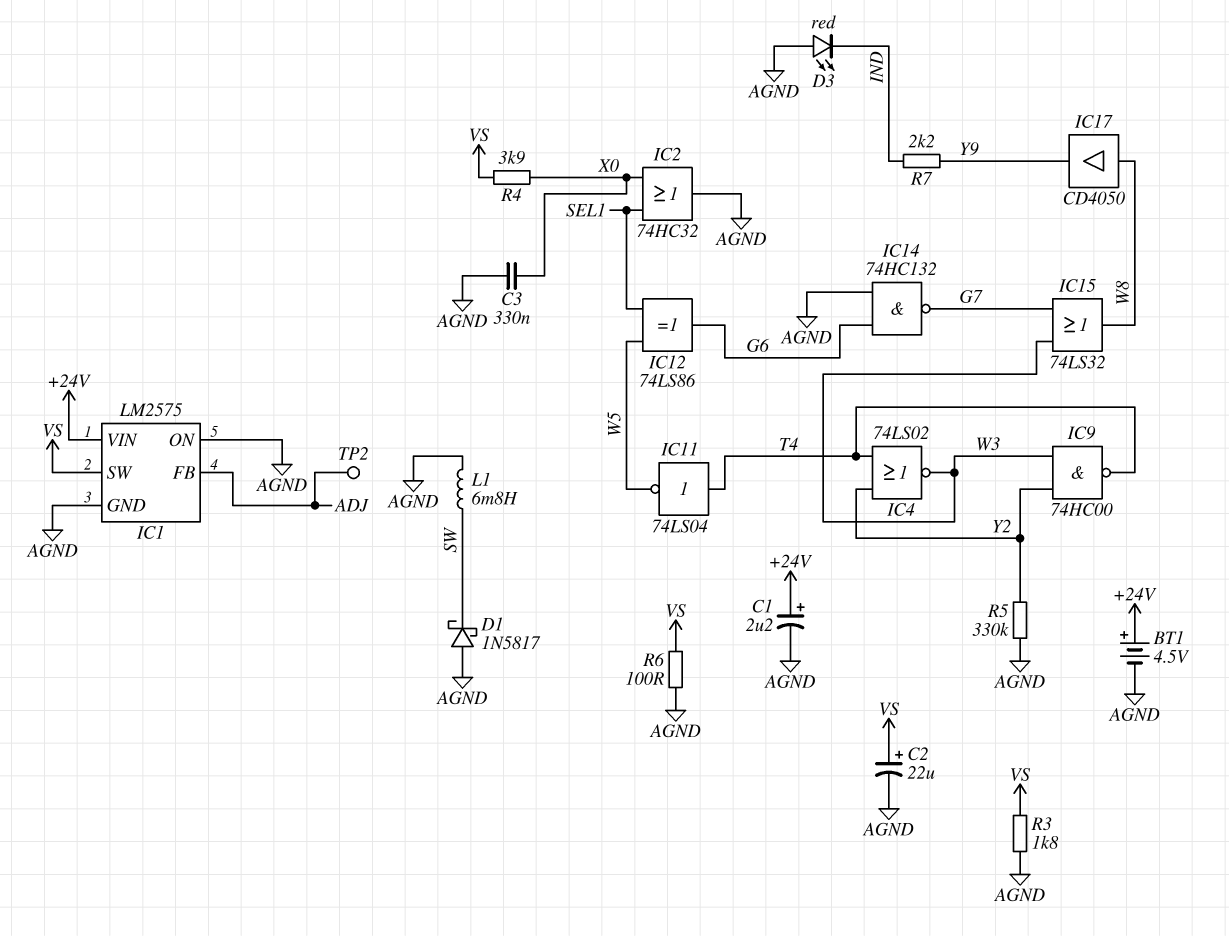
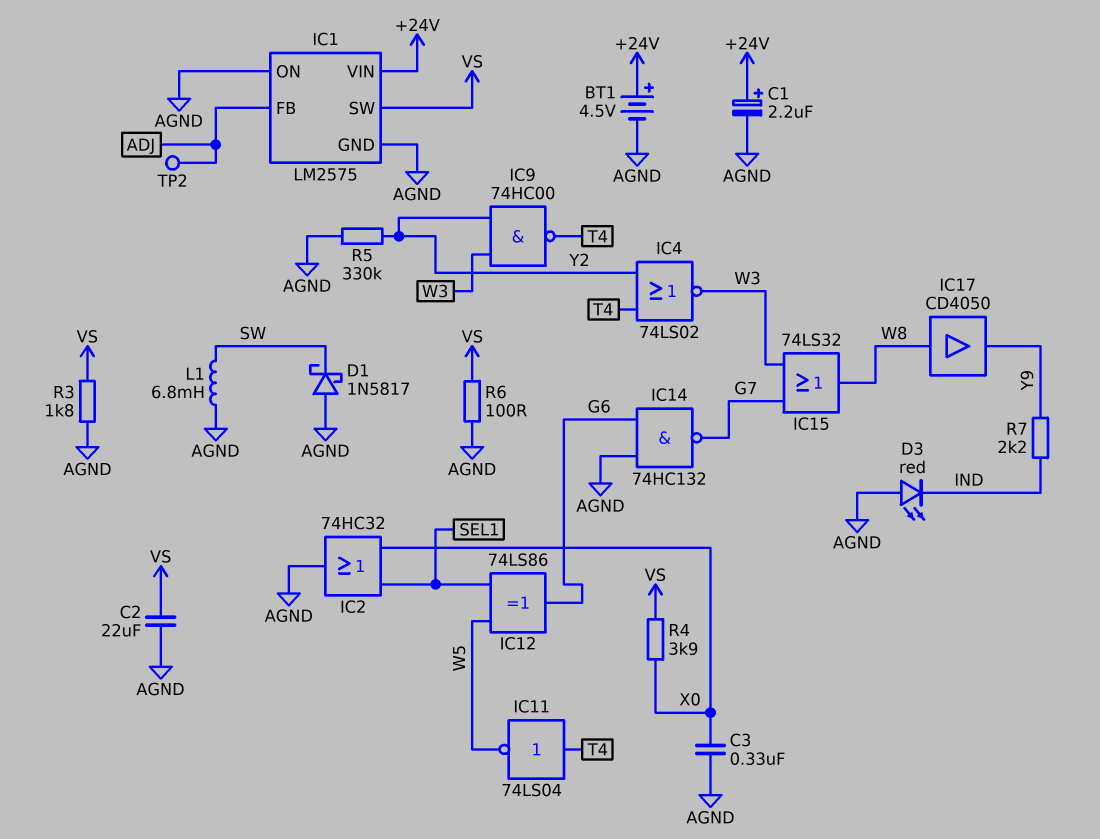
C2: 22uF (plus VS, minus AGND) -> 22uF (AGND, VS)

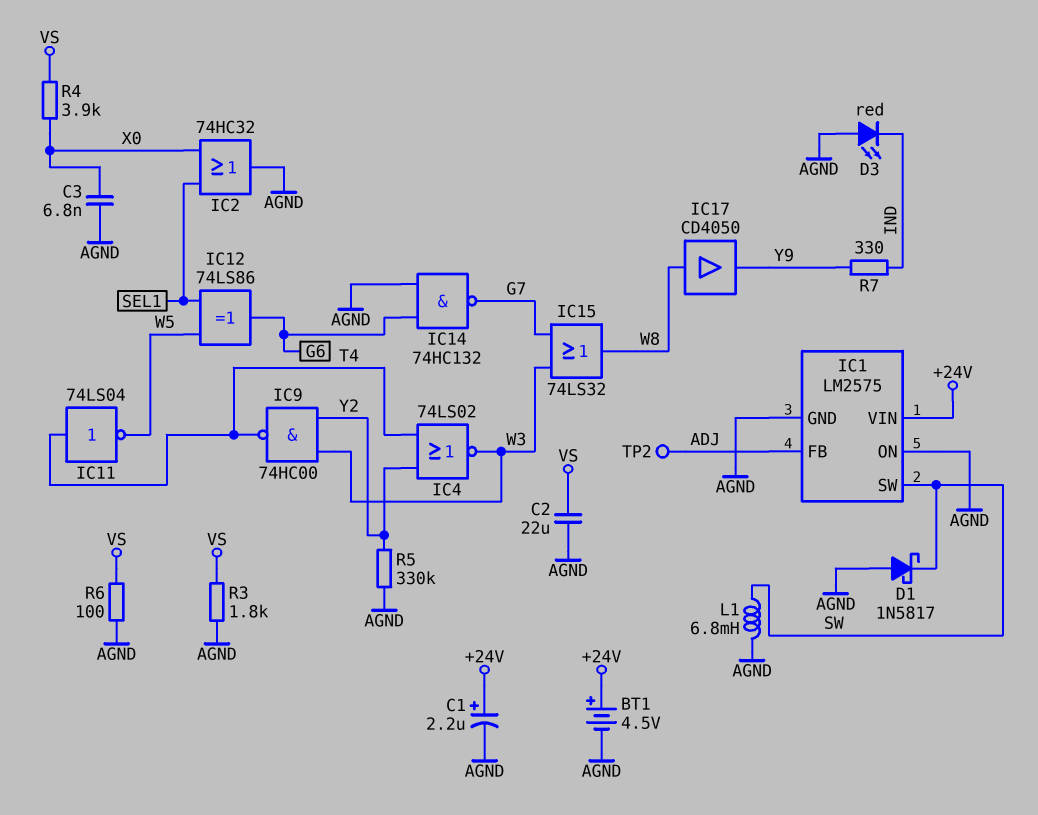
C3: 330nF (AGND, X0) -> 6.8nF (AGND, X0)
IC1 pin SW: VS -> SW
R7: 2.2k (IND, Y9) -> 330 (IND, Y9)

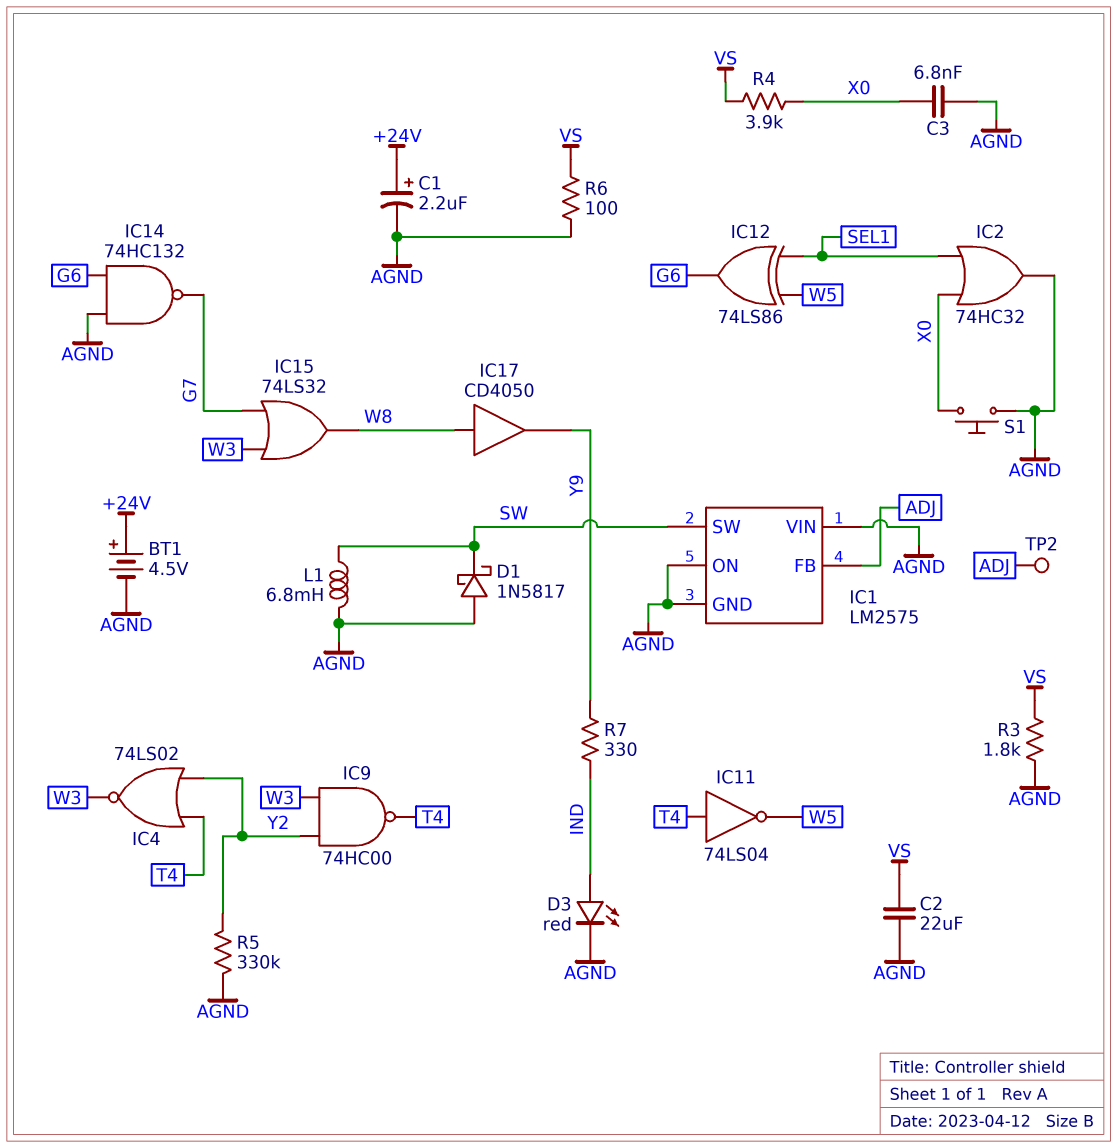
D3: LED red (A AGND, K IND) -> LED red (A IND, K AGND)
IC1 pin VIN: +24V -> AGND
S1: none -> button (AGND, X0)

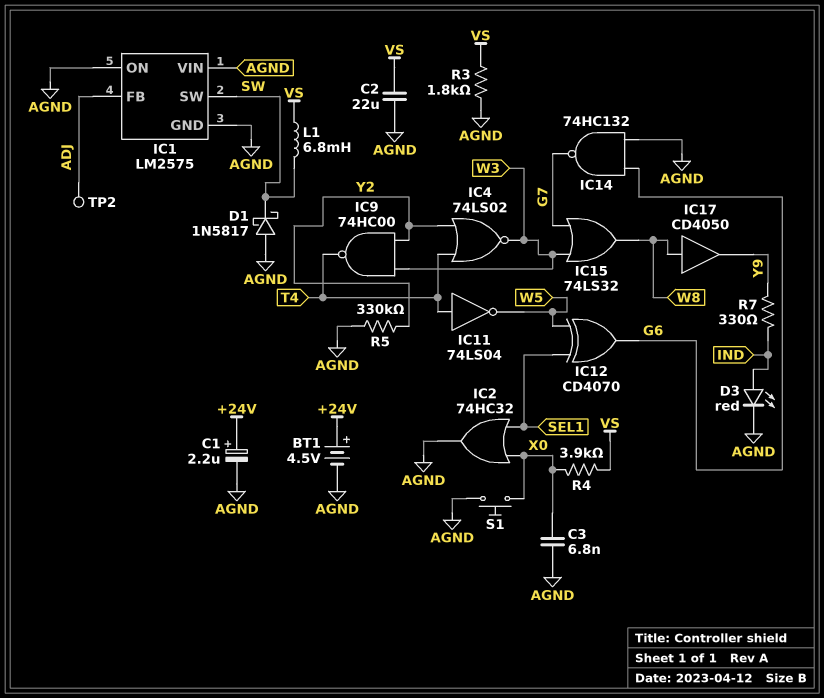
IC12: XOR 74LS86 (in SEL1, in W5, out G6) -> XOR CD4070 (in SEL1, in W5, out G6)
L1: 6.8mH (AGND, SW) -> 6.8mH (SW, VS)
R6: 100 (AGND, VS) -> none

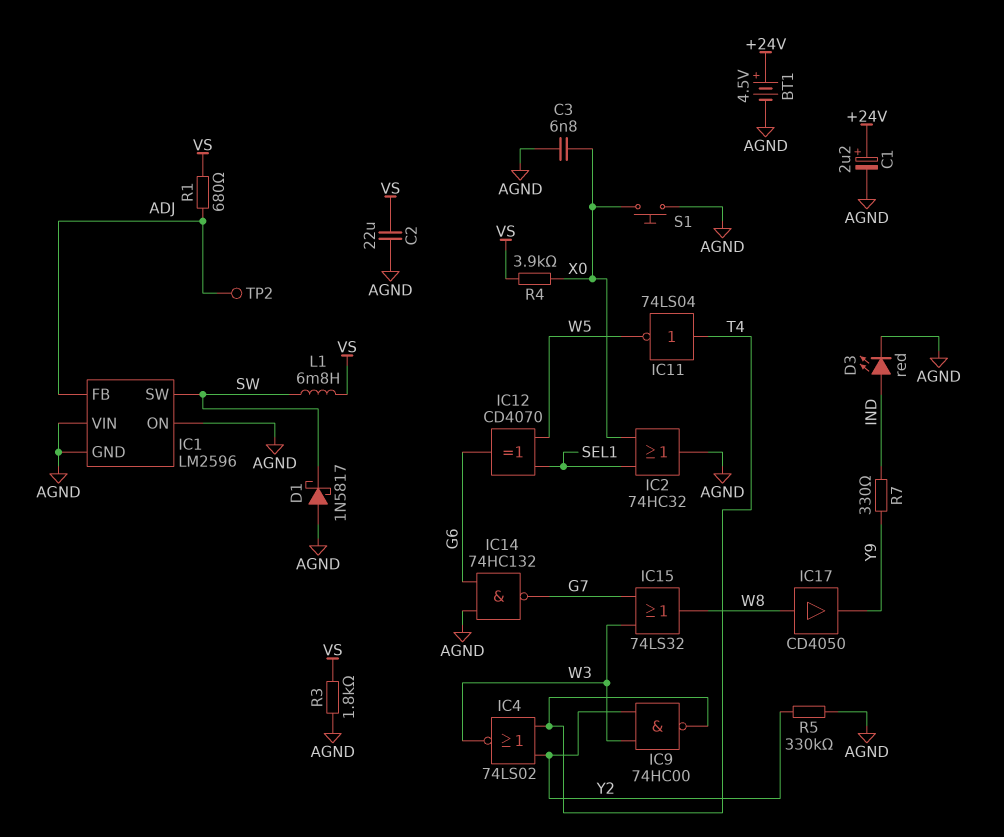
IC1: LM2575 -> LM2596
R1: none -> 680 (ADJ, VS)

